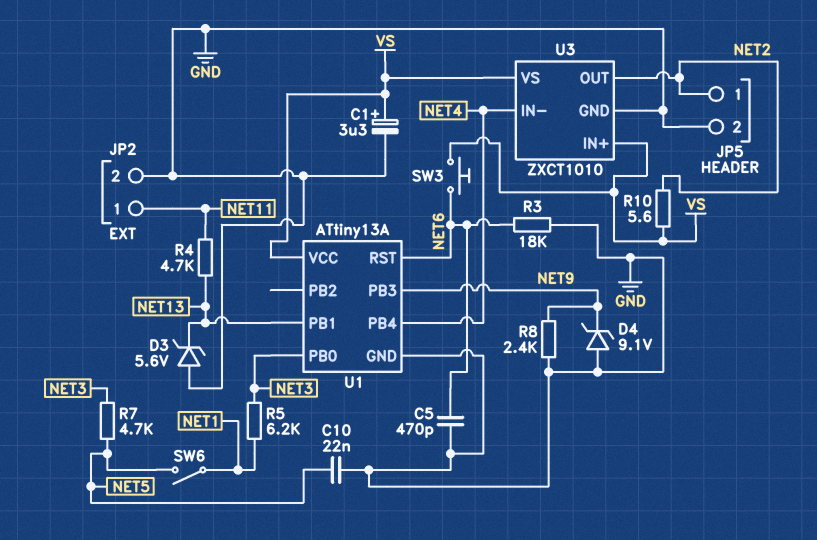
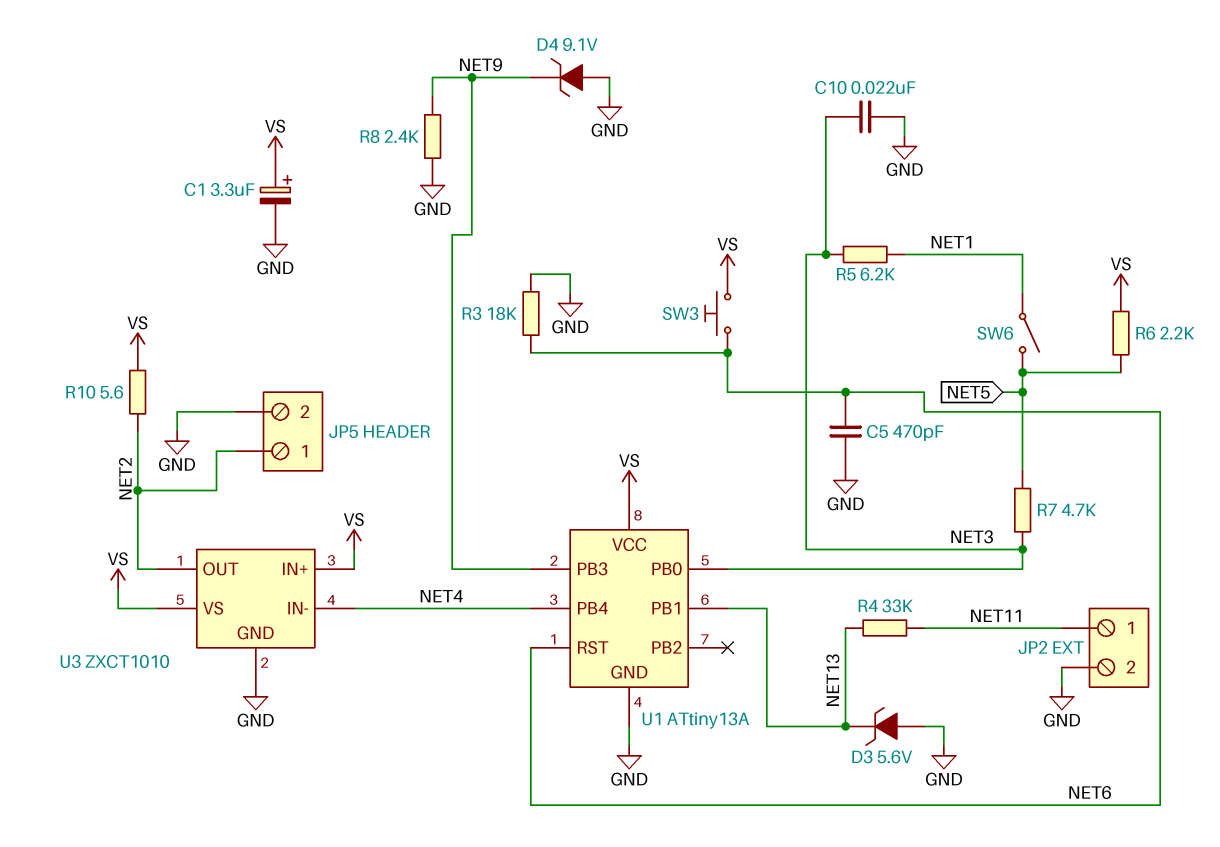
C10: 22nF (GND, NET5) -> 22nF (GND, NET3)
R4: 4.7k (NET11, NET13) -> 33k (NET11, NET13)
R6: none -> 2.2k (NET5, VS)

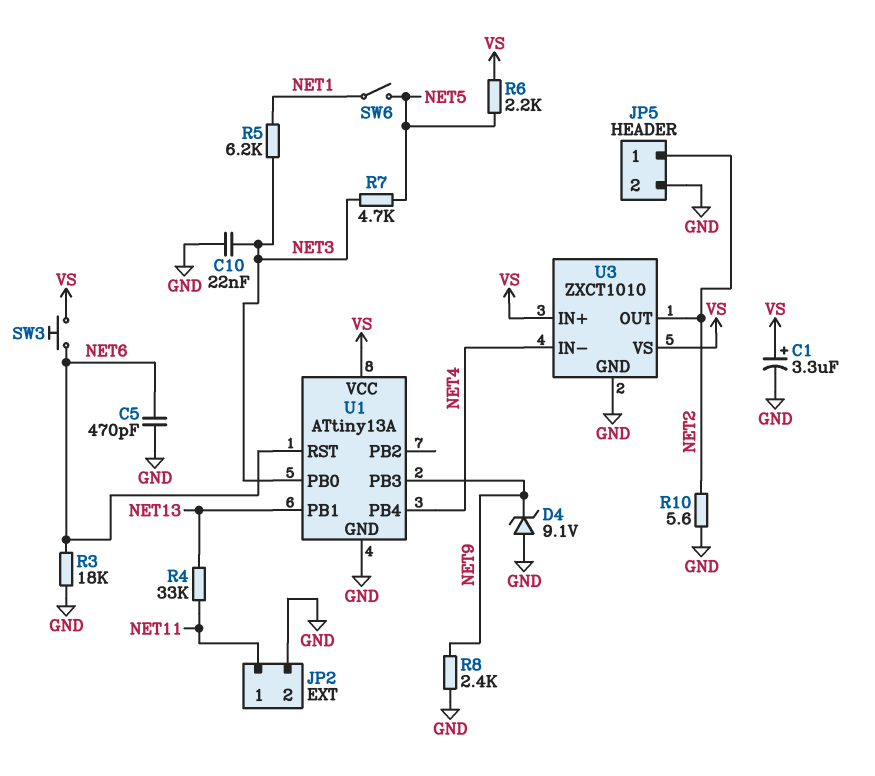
D3: zener 5.6V (A GND, K NET13) -> none
R10: 5.6 (NET2, VS) -> 5.6 (GND, NET2)

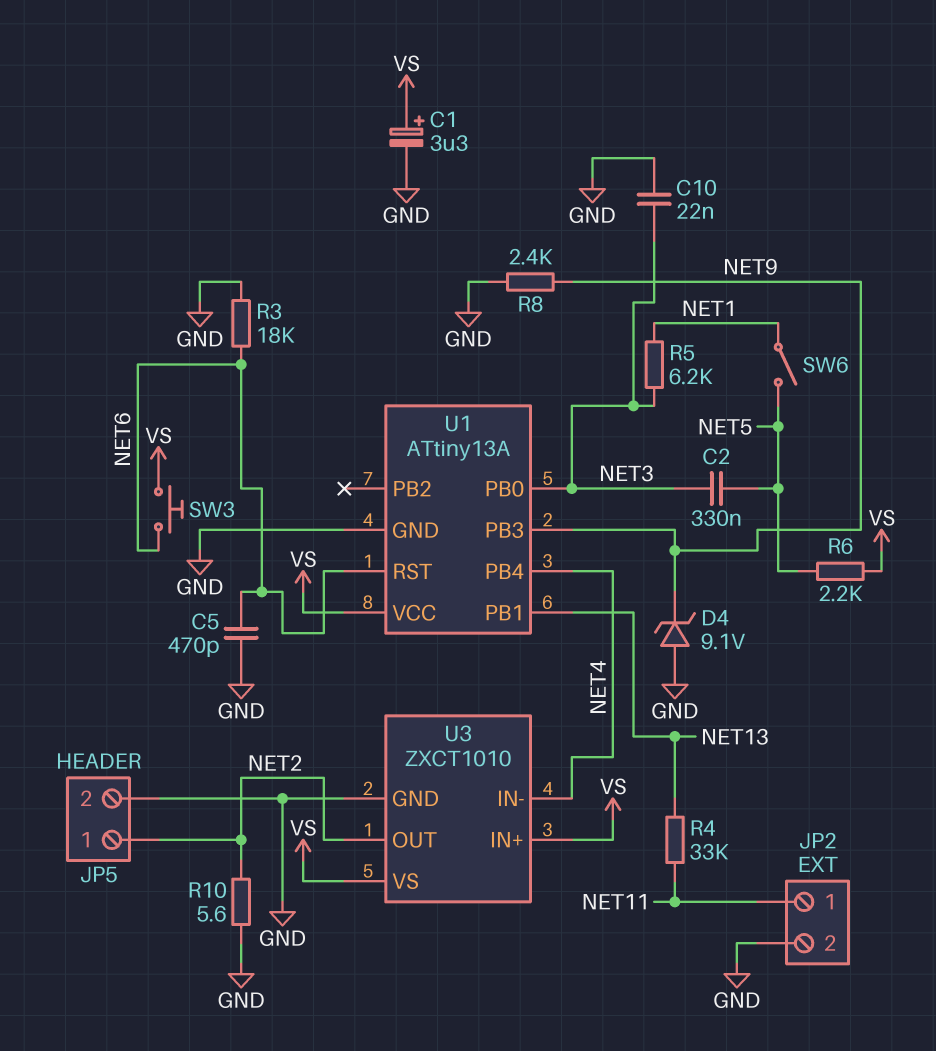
C2: none -> 330nF (NET3, NET5)
R7: 4.7k (NET3, NET5) -> none

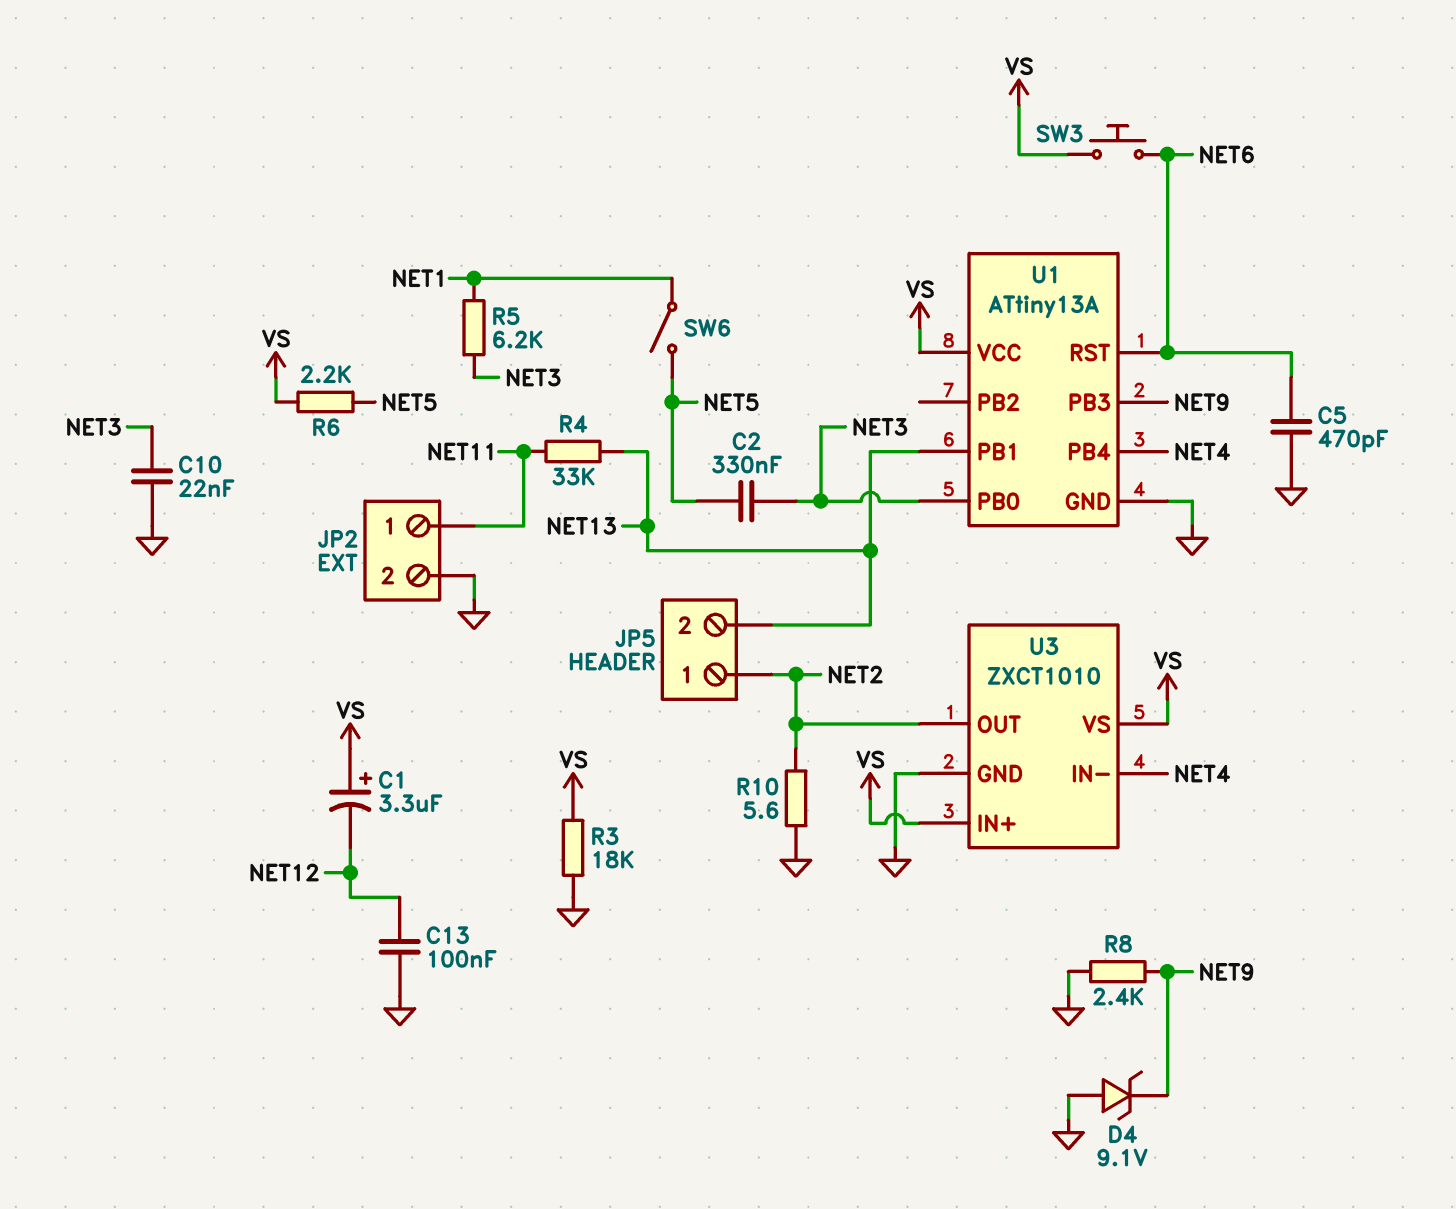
C1: 3.3uF (plus VS, minus GND) -> 3.3uF (plus VS, minus NET12)
C13: none -> 100nF (GND, NET12)
JP5 pin 2: GND -> NET13
R3: 18k (GND, NET6) -> 18k (GND, VS)

